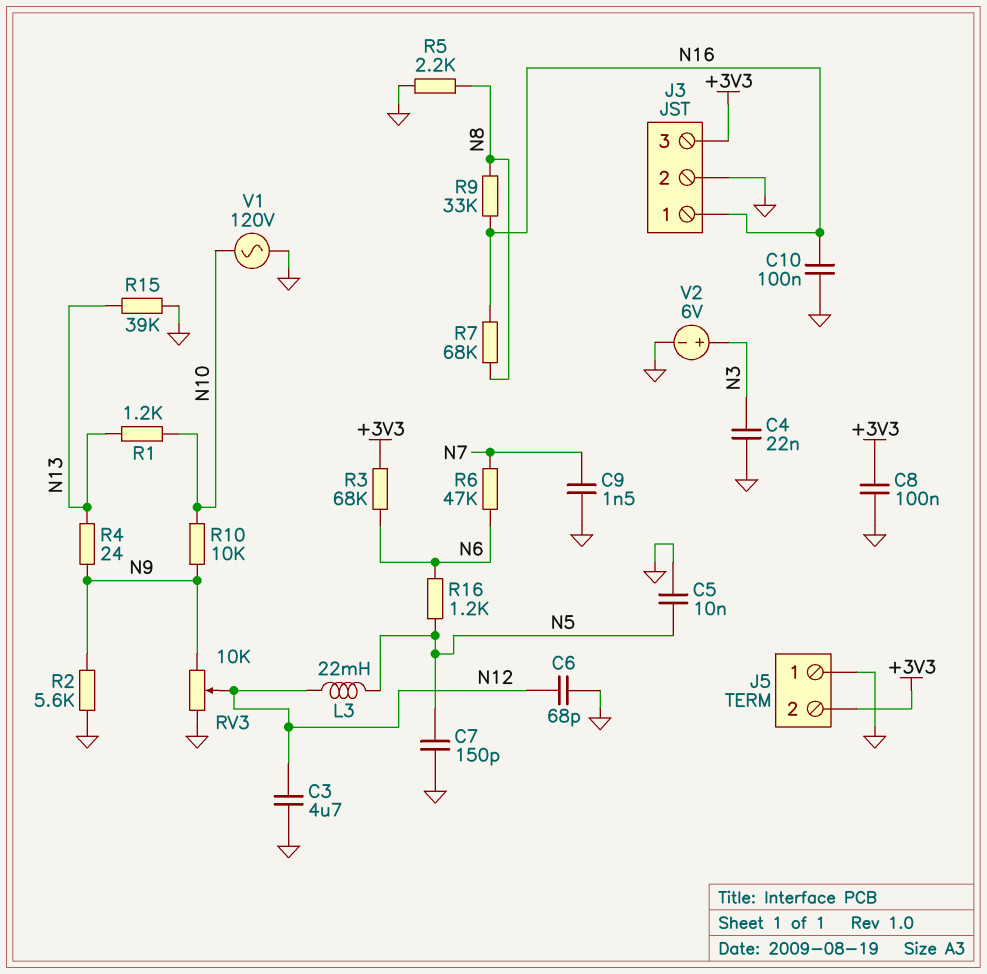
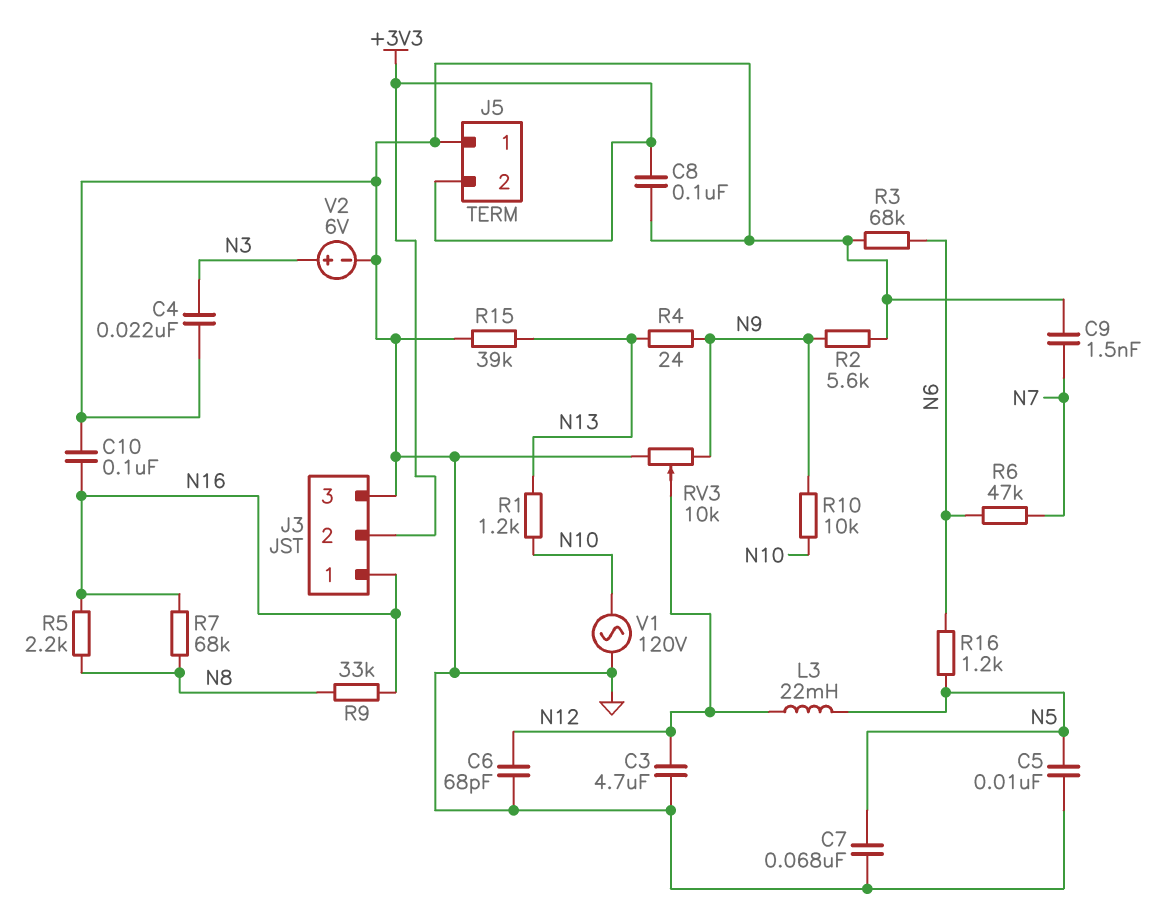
C7: 150pF (GND, N5) -> 68nF (GND, N5)
J3 pin 2: GND -> +3V3
J3 pin 3: +3V3 -> GND
R3: 68k (+3V3, N6) -> 68k (GND, N6)
R5: 2.2k (GND, N8) -> 2.2k (N8, N16)

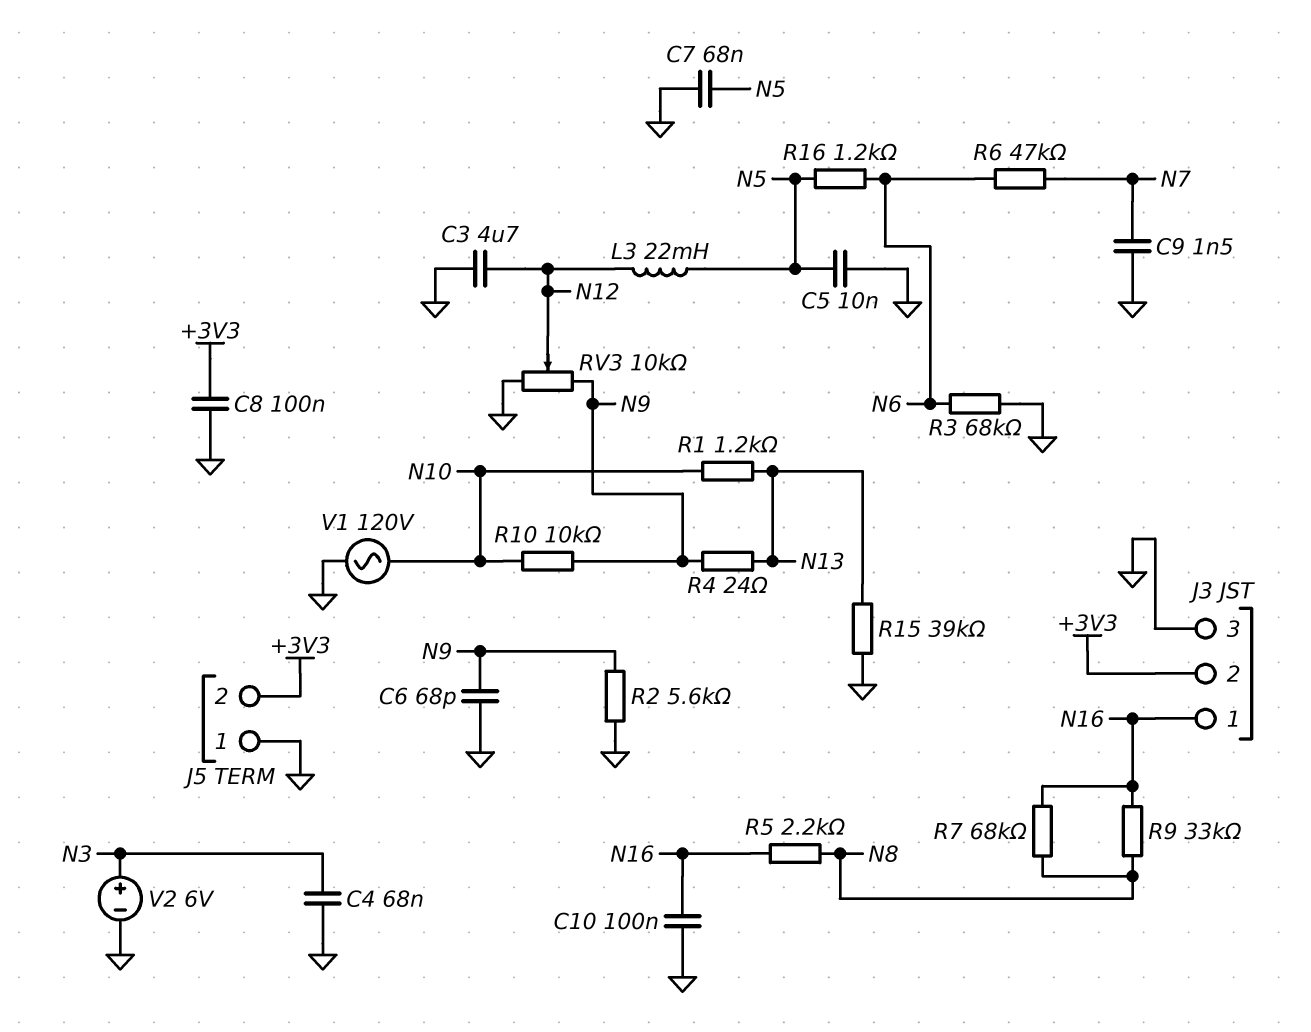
C4: 22nF (GND, N3) -> 68nF (GND, N3)
C6: 68pF (GND, N12) -> 68pF (GND, N9)

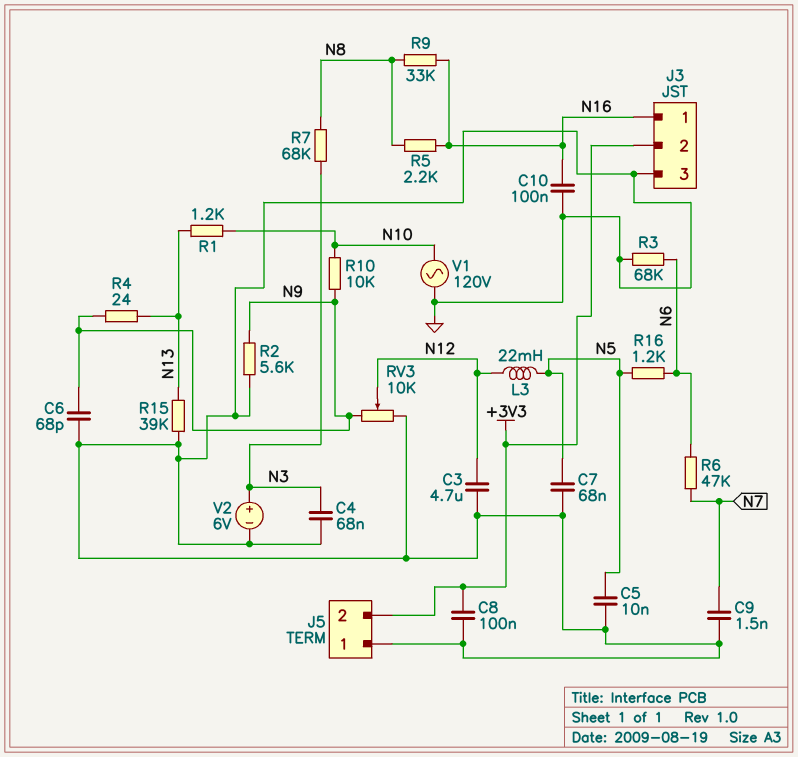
R7: 68k (N8, N16) -> 68k (N3, N8)

